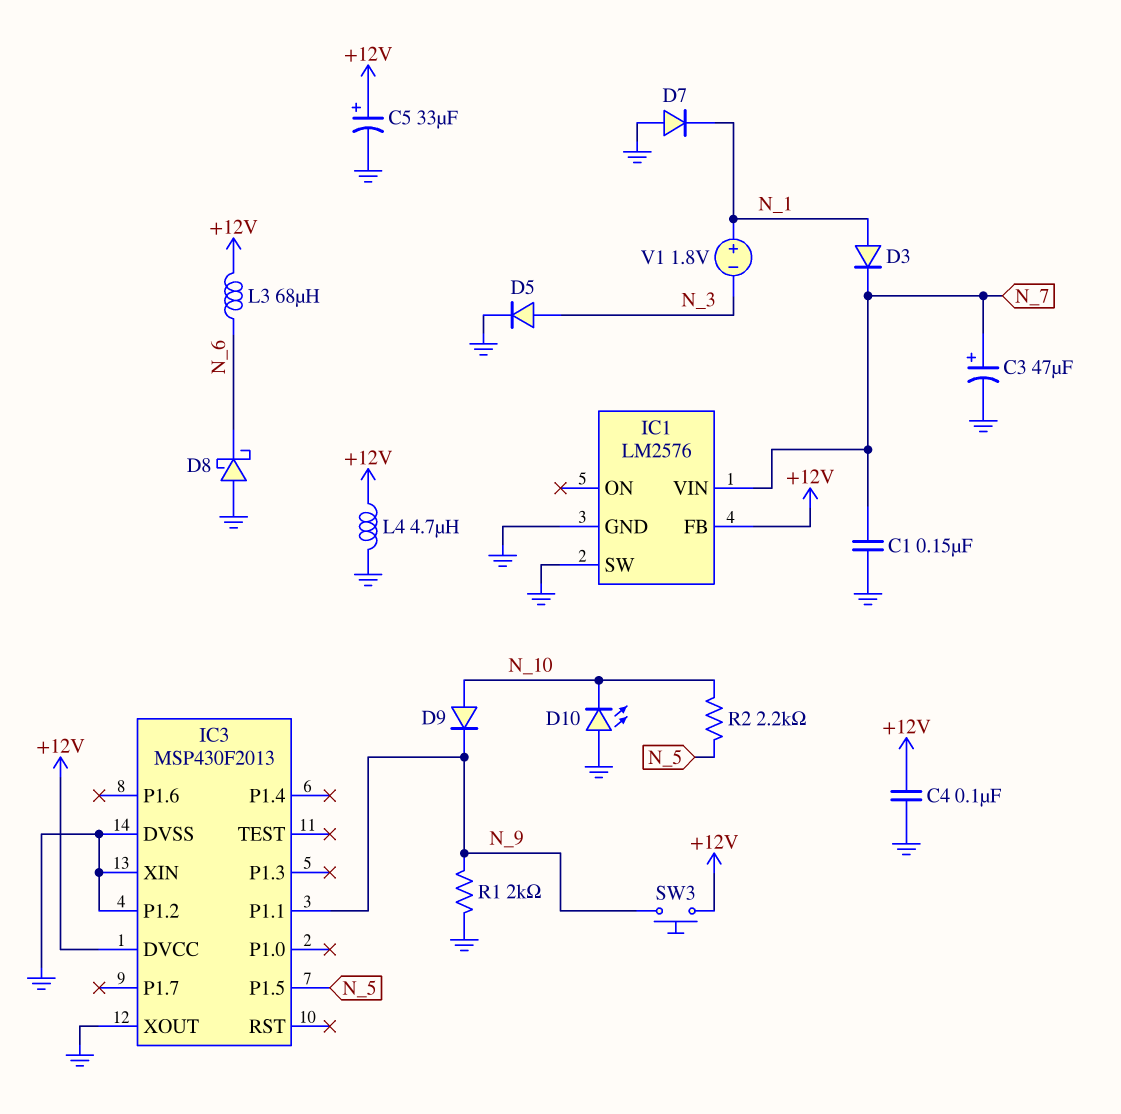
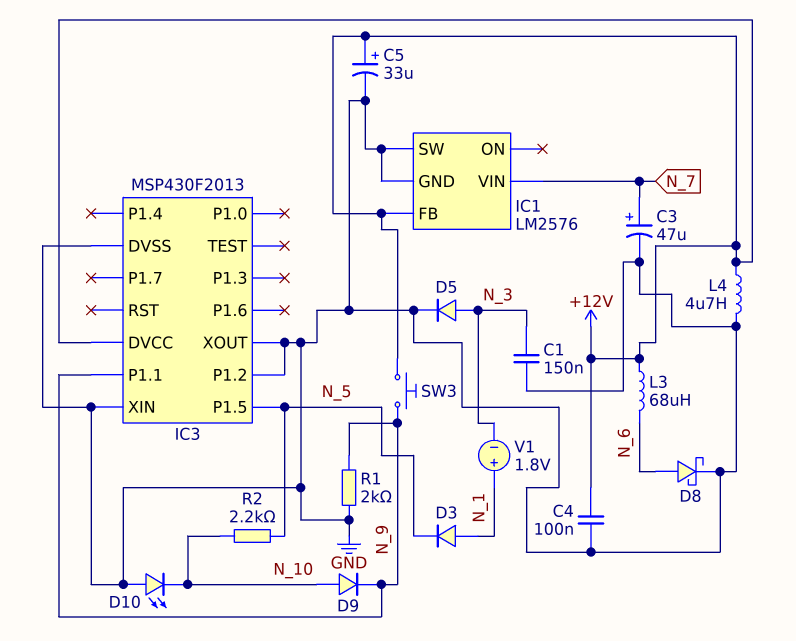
C1: 150nF (GND, N_7) -> 150nF (GND, N_3)
D3: diode (A N_1, K N_7) -> diode (A N_1, K N_5)
D7: diode (A GND, K N_1) -> none
D8: schottky (A GND, K N_6) -> schottky (A N_6, K GND)

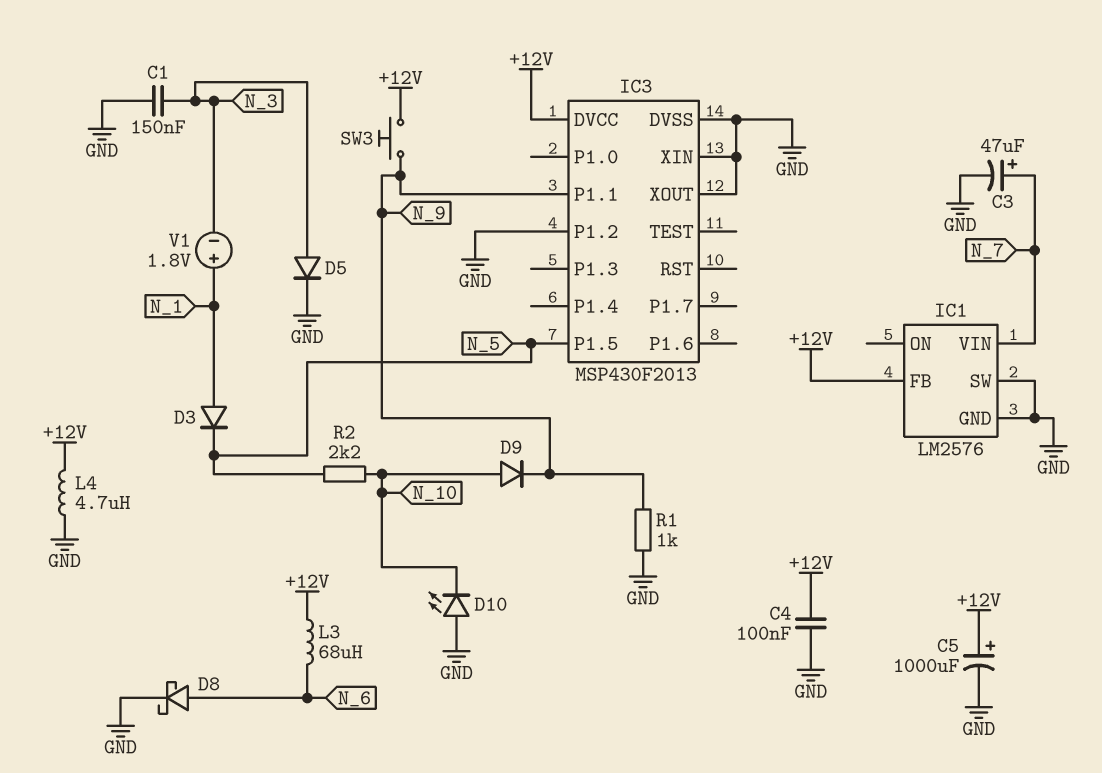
C5: 33uF (plus +12V, minus GND) -> 1000uF (plus +12V, minus GND)
R1: 2k (GND, N_9) -> 1k (GND, N_9)

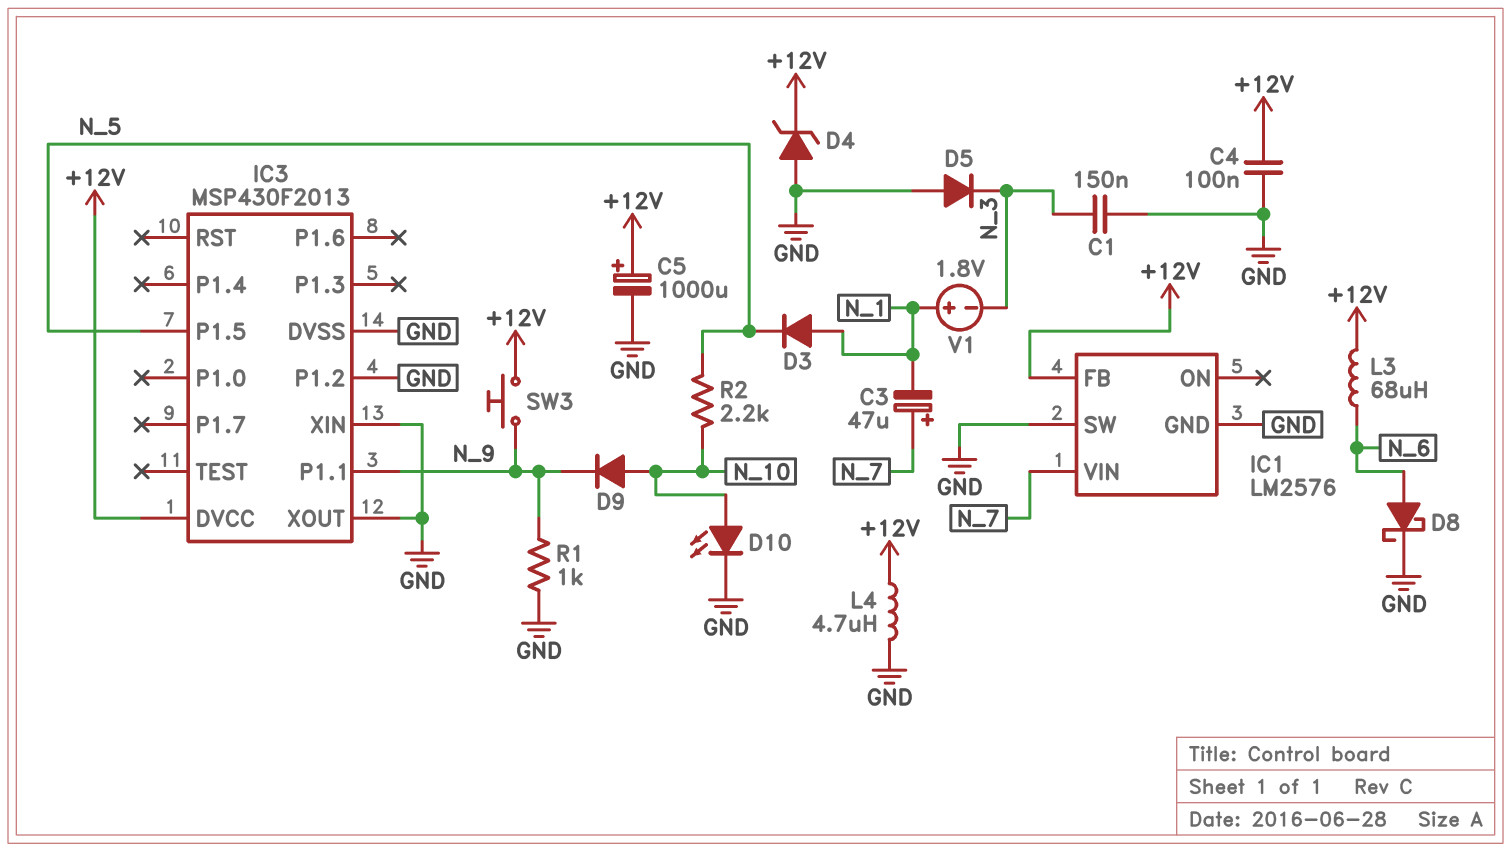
C3: 47uF (plus N_7, minus GND) -> 47uF (plus N_7, minus N_1)
D4: none -> zener (A GND, K +12V)
D5: diode (A N_3, K GND) -> diode (A GND, K N_3)
D10: LED (A GND, K N_10) -> LED (A N_10, K GND)

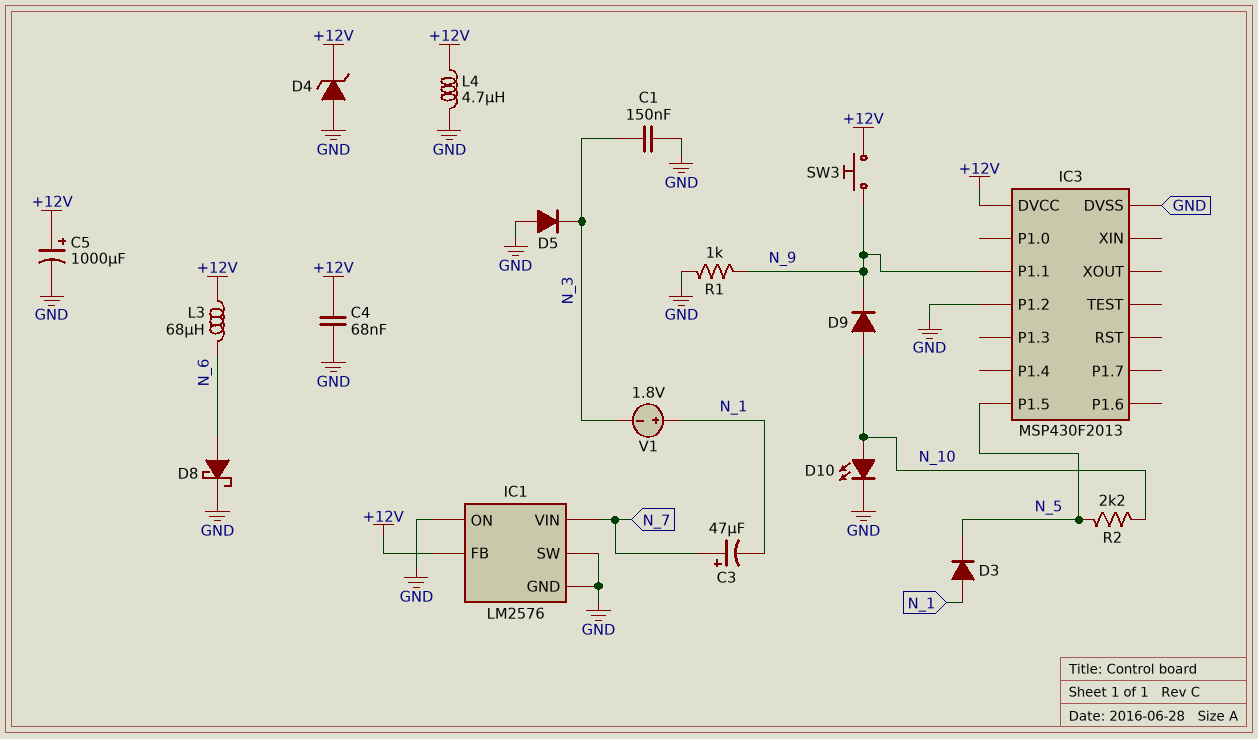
C4: 100nF (+12V, GND) -> 68nF (+12V, GND)
IC1 pin ON: none -> GND
IC3 pin XIN: GND -> none
IC3 pin XOUT: GND -> none

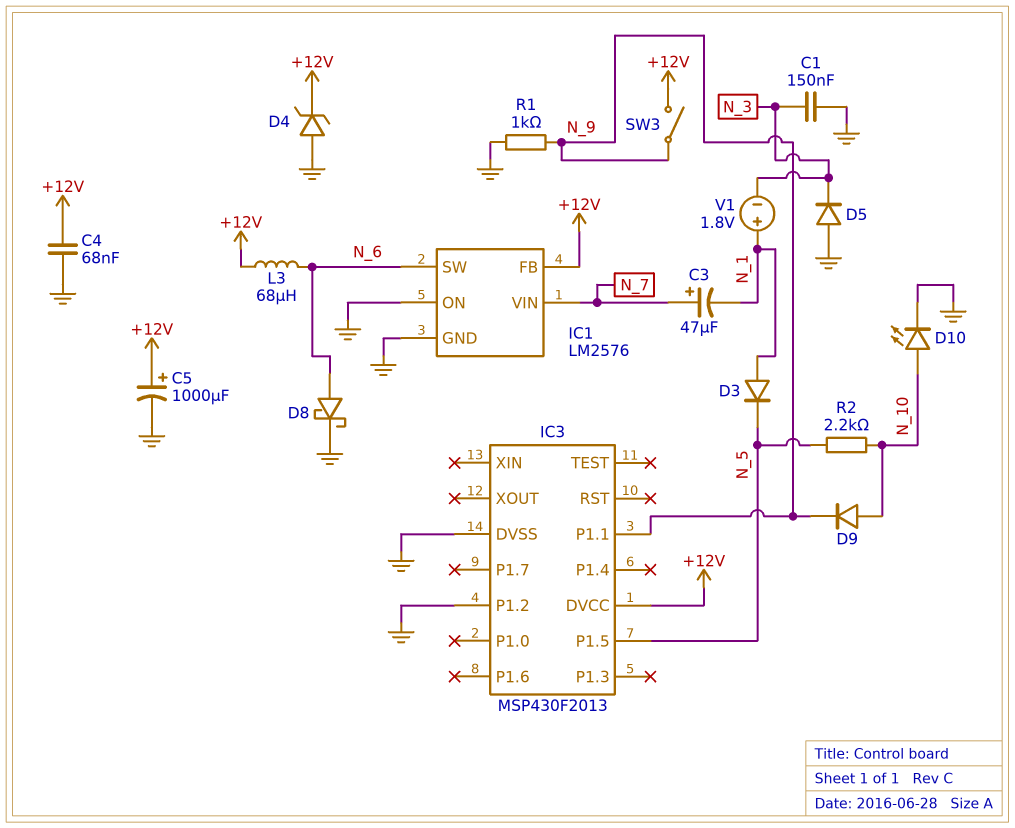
IC1 pin SW: GND -> N_6
L4: 4.7uH (+12V, GND) -> none
SW3: button (+12V, N_9) -> switch (+12V, N_9)

